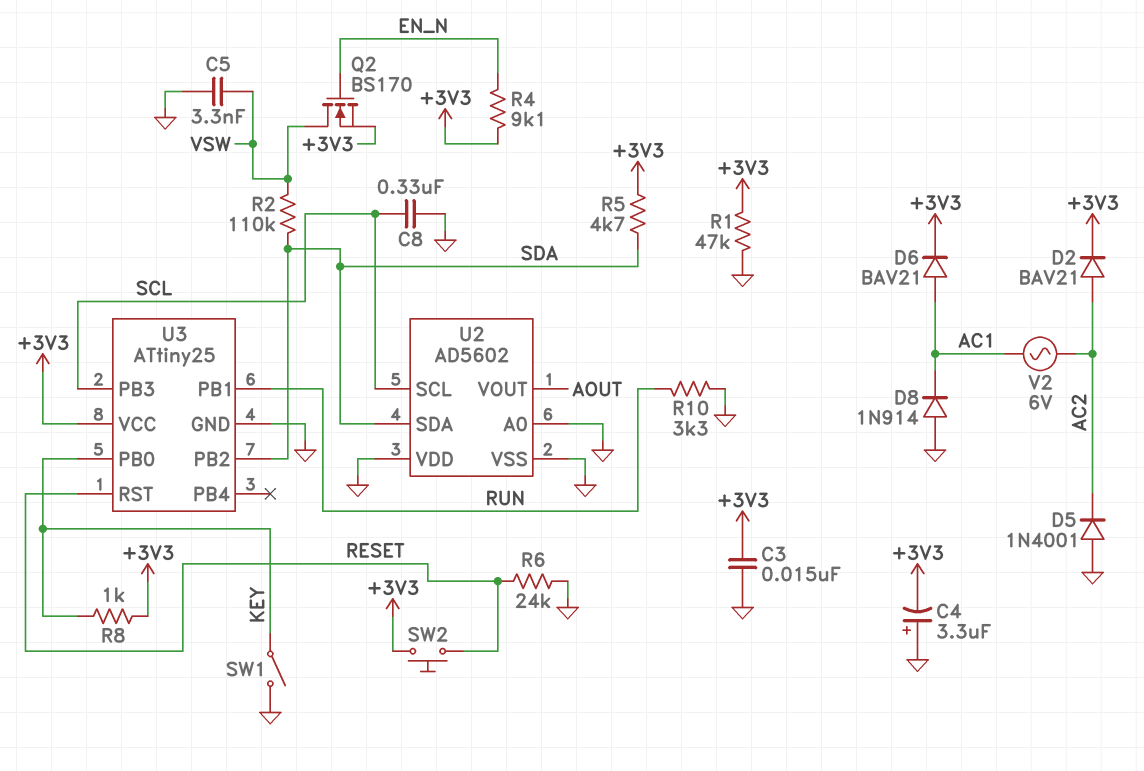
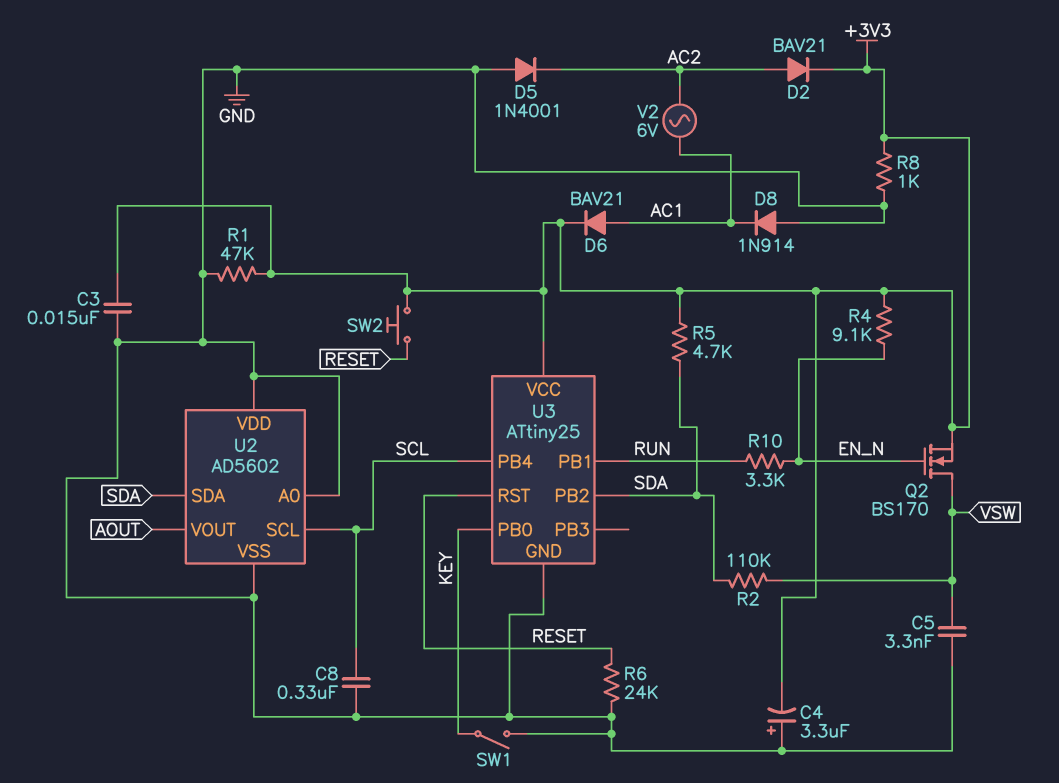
R8: 1k (+3V3, KEY) -> 1k (+3V3, GND)
R10: 3.3k (GND, RUN) -> 3.3k (EN_N, RUN)
U3 pin PB3: SCL -> none
U3 pin PB4: none -> SCL

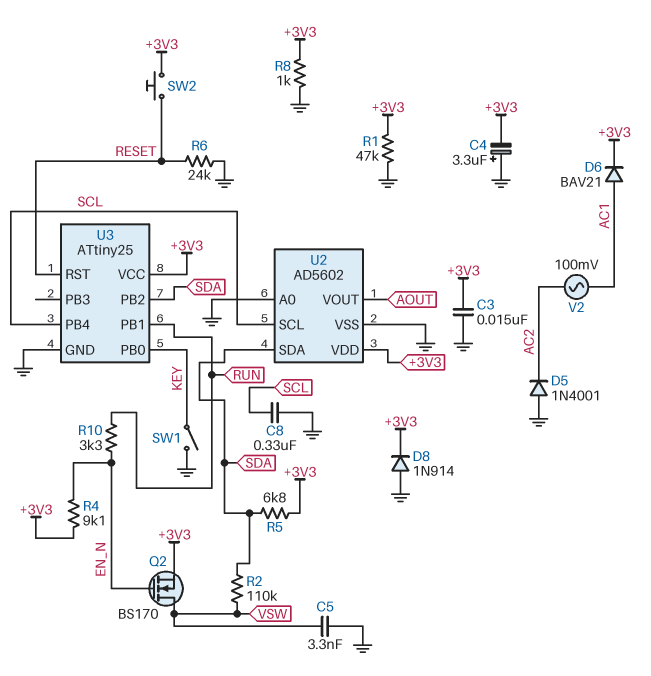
D2: diode BAV21 (A AC2, K +3V3) -> none
D8: diode 1N914 (A GND, K AC1) -> diode 1N914 (A GND, K +3V3)
R5: 4.7k (+3V3, SDA) -> 6.8k (+3V3, SDA)
U2 pin VDD: GND -> +3V3
V2: AC 6V (AC1, AC2) -> AC 100mV (AC1, AC2)

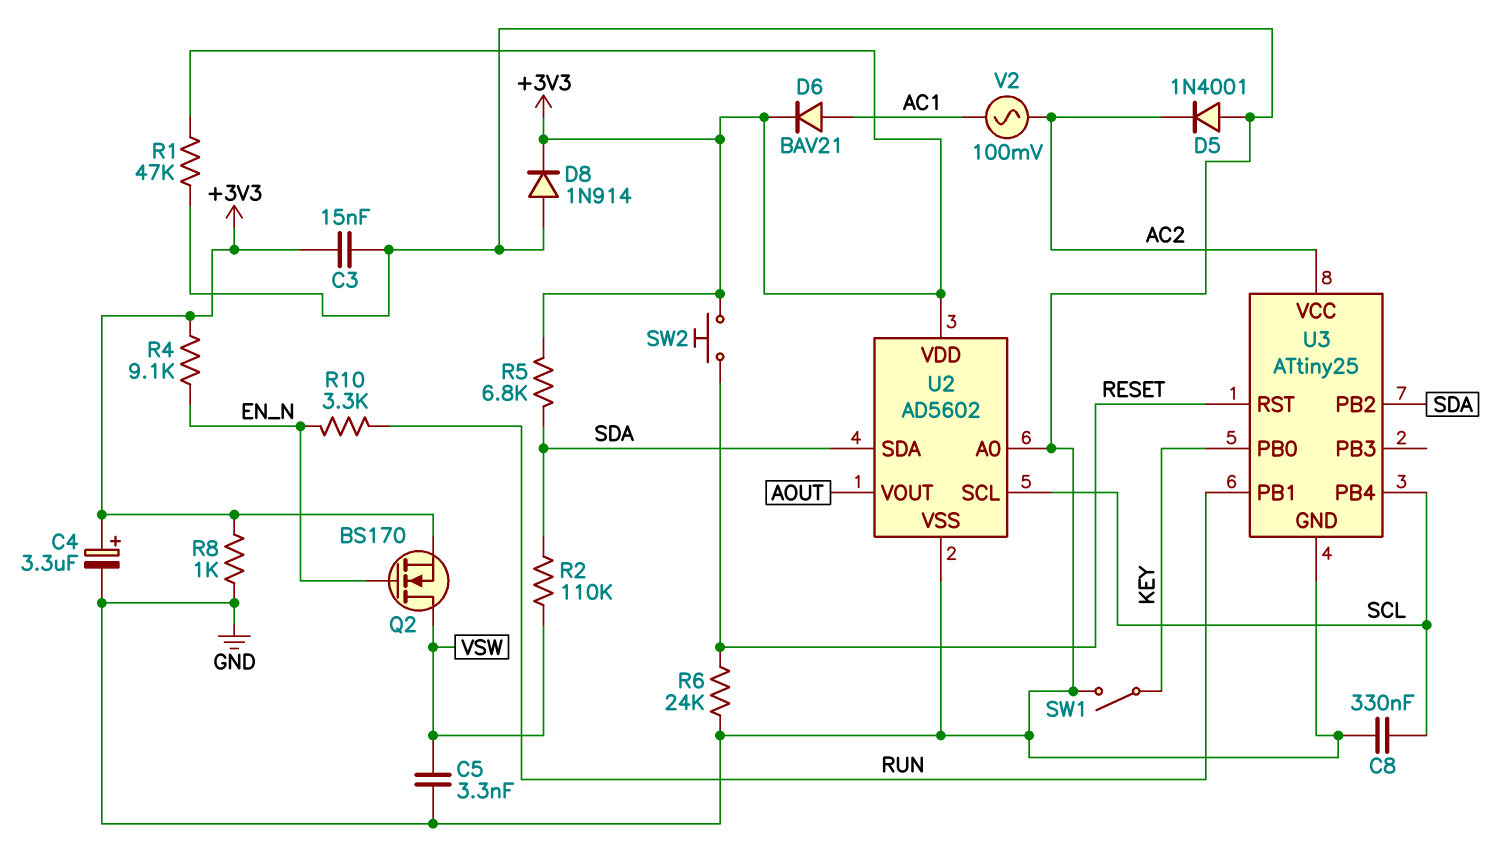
C4: 3.3uF (plus GND, minus +3V3) -> 3.3uF (plus +3V3, minus GND)
U3 pin VCC: +3V3 -> AC2

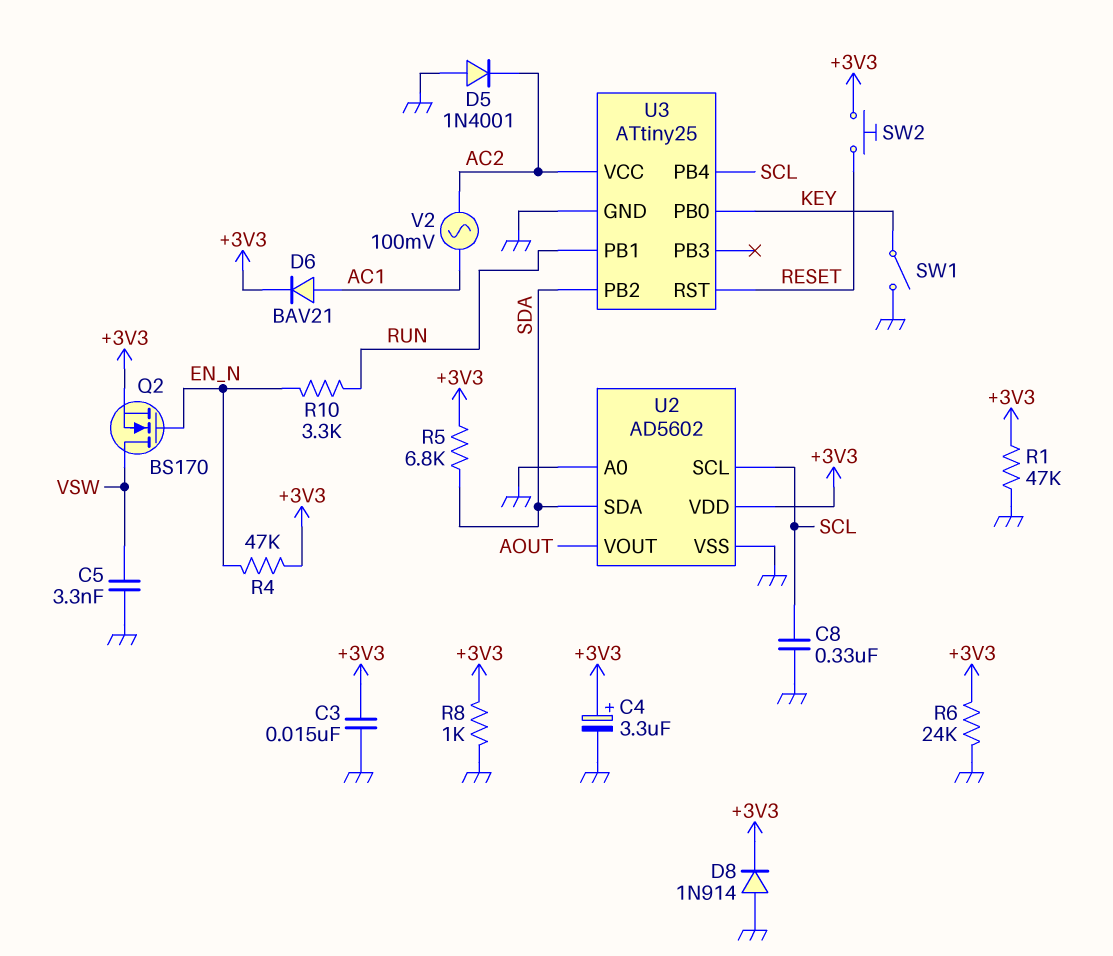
R2: 110k (SDA, VSW) -> none
R4: 9.1k (+3V3, EN_N) -> 47k (+3V3, EN_N)
R6: 24k (GND, RESET) -> 24k (+3V3, GND)

